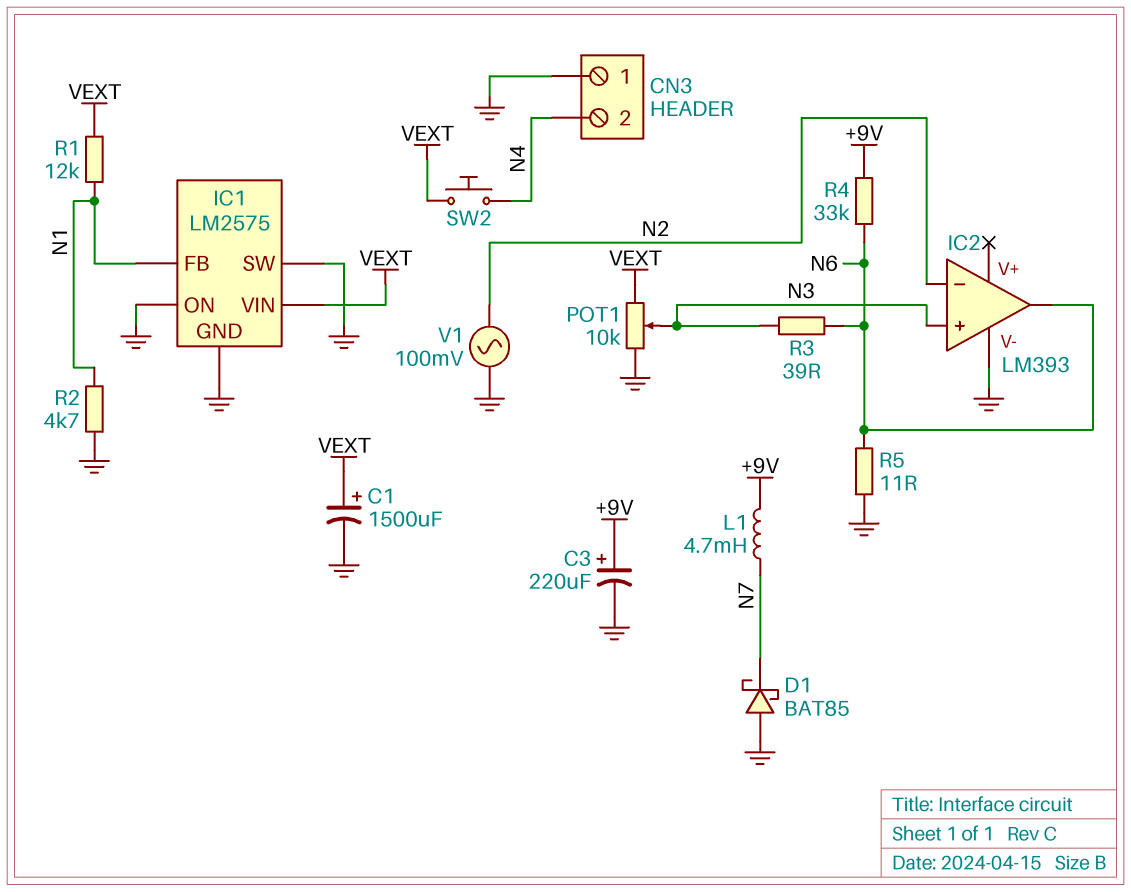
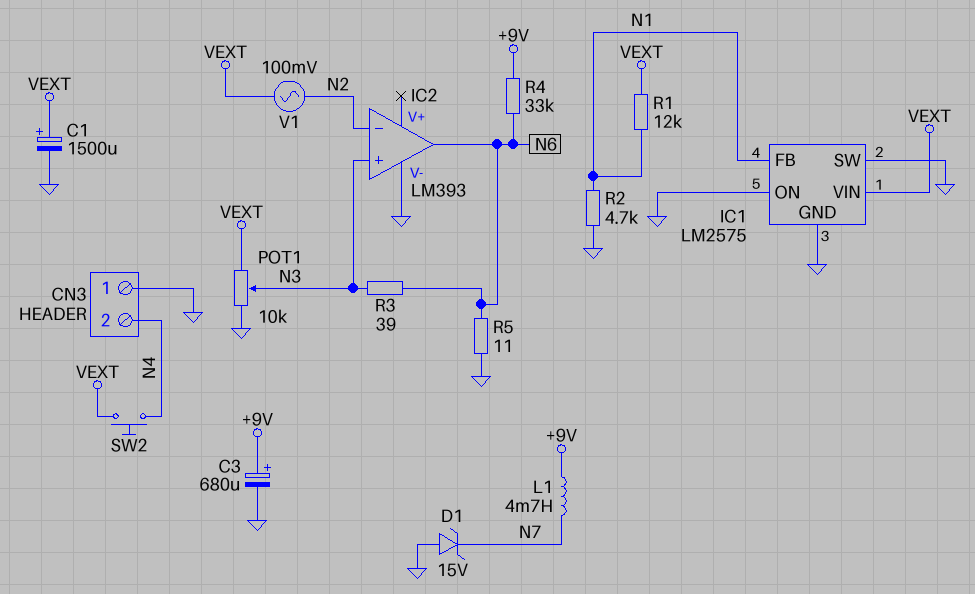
C3: 220uF (plus +9V, minus GND) -> 680uF (plus +9V, minus GND)
D1: schottky BAT85 (A GND, K N7) -> zener 15V (A GND, K N7)
V1: AC 100mV (GND, N2) -> AC 100mV (N2, VEXT)

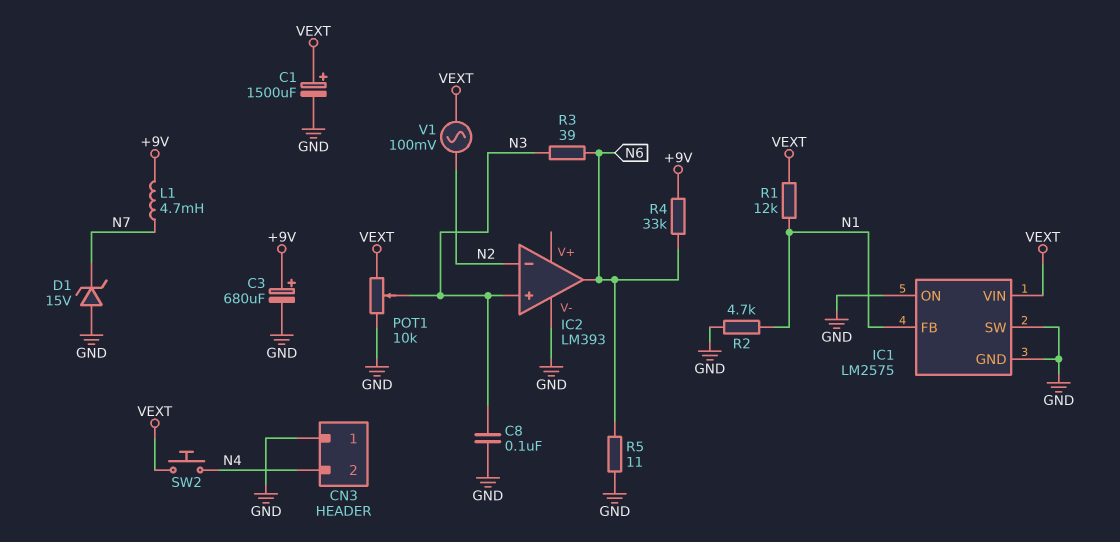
C8: none -> 100nF (GND, N3)

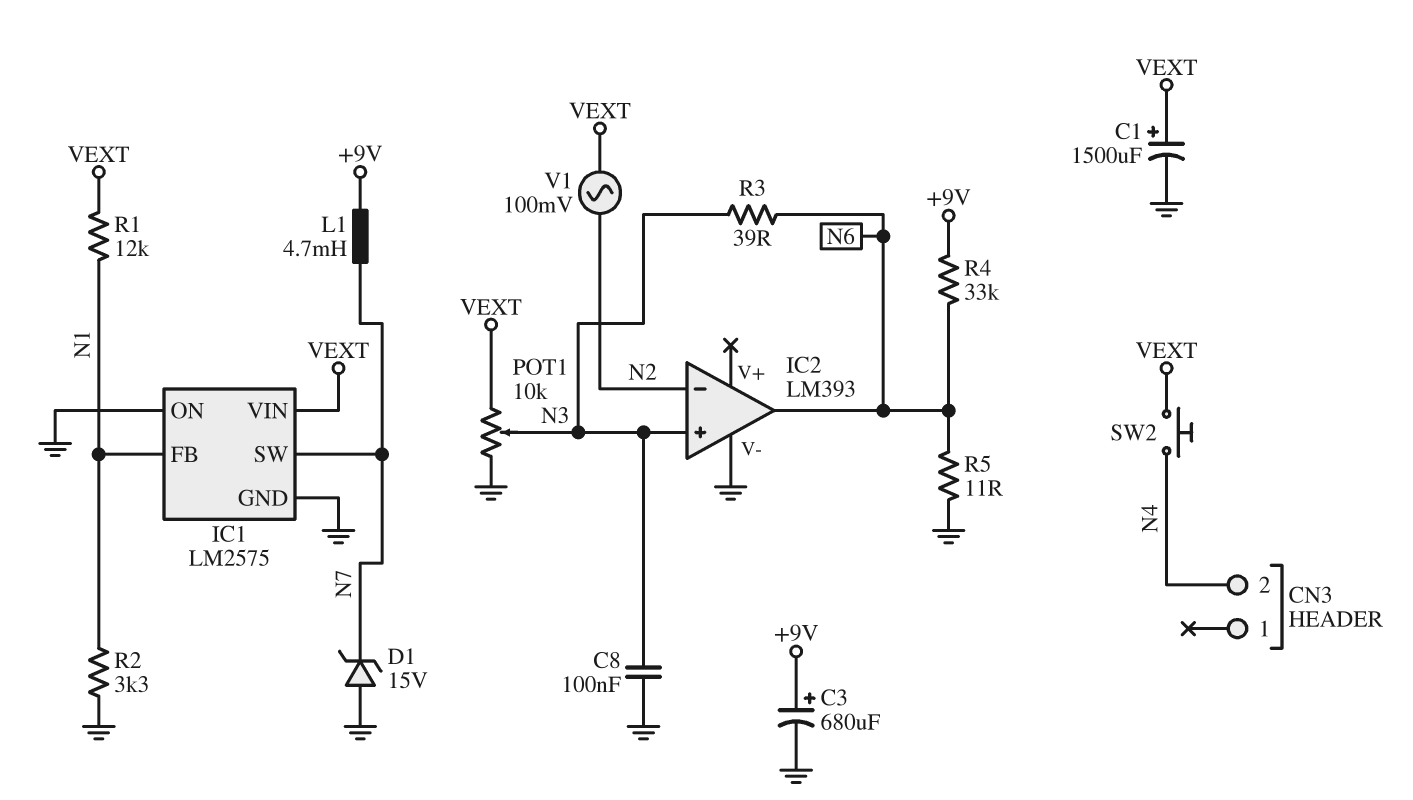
CN3 pin 1: GND -> none
IC1 pin SW: GND -> N7
R2: 4.7k (GND, N1) -> 3.3k (GND, N1)

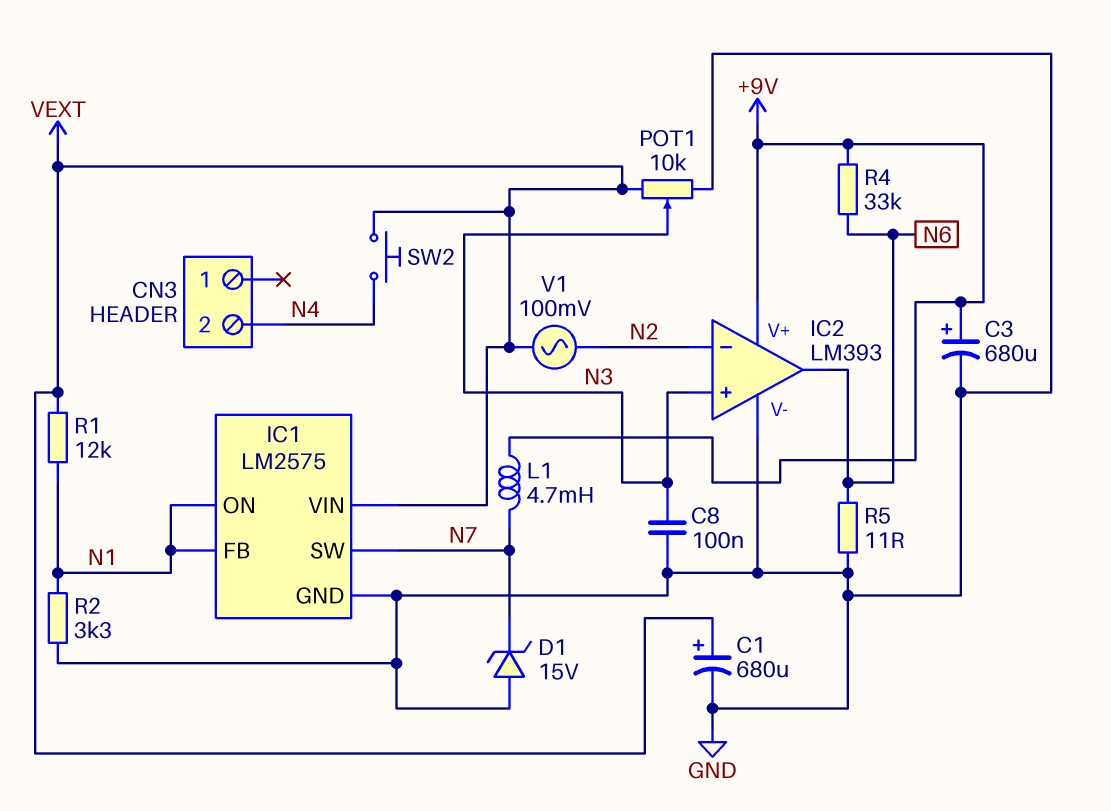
C1: 1500uF (plus VEXT, minus GND) -> 680uF (plus VEXT, minus GND)
IC1 pin ON: GND -> N1
IC2 pin V+: none -> +9V
R3: 39 (N3, N6) -> none

